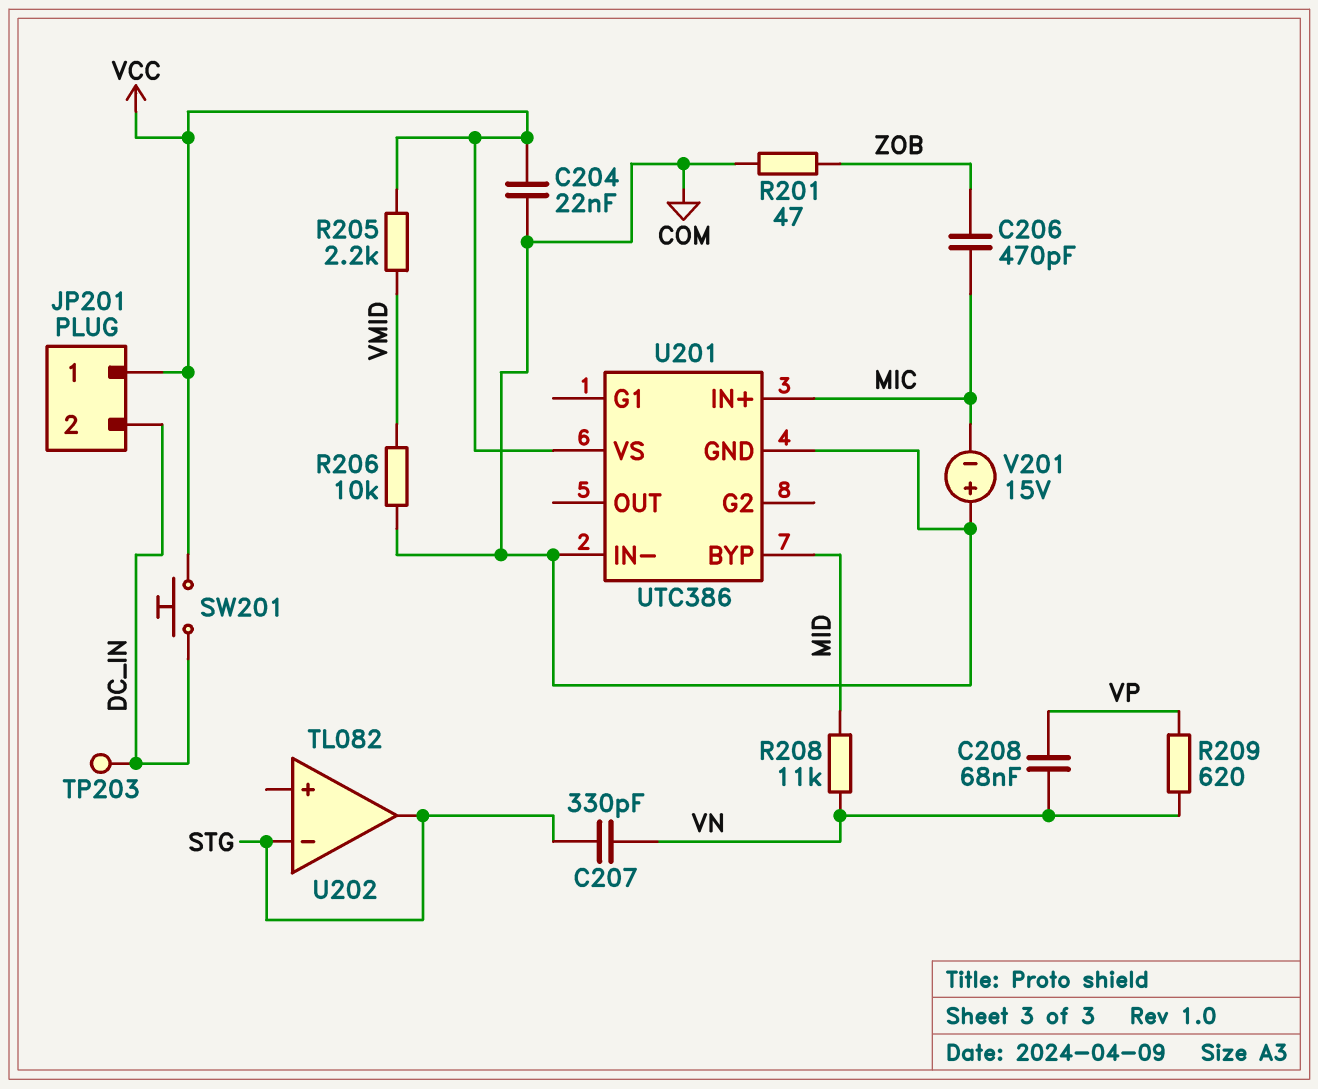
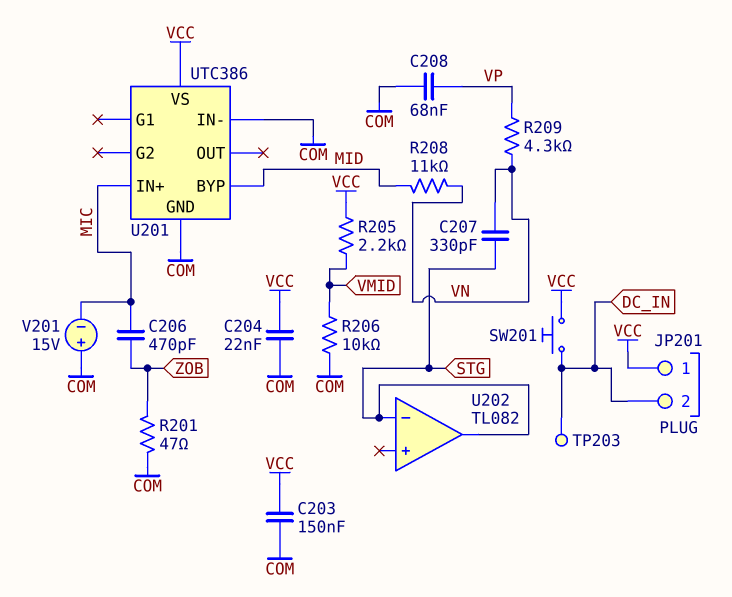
C203: none -> 150nF (COM, VCC)
C208: 68nF (VN, VP) -> 68nF (COM, VP)
R209: 620 (VN, VP) -> 4.3k (VN, VP)

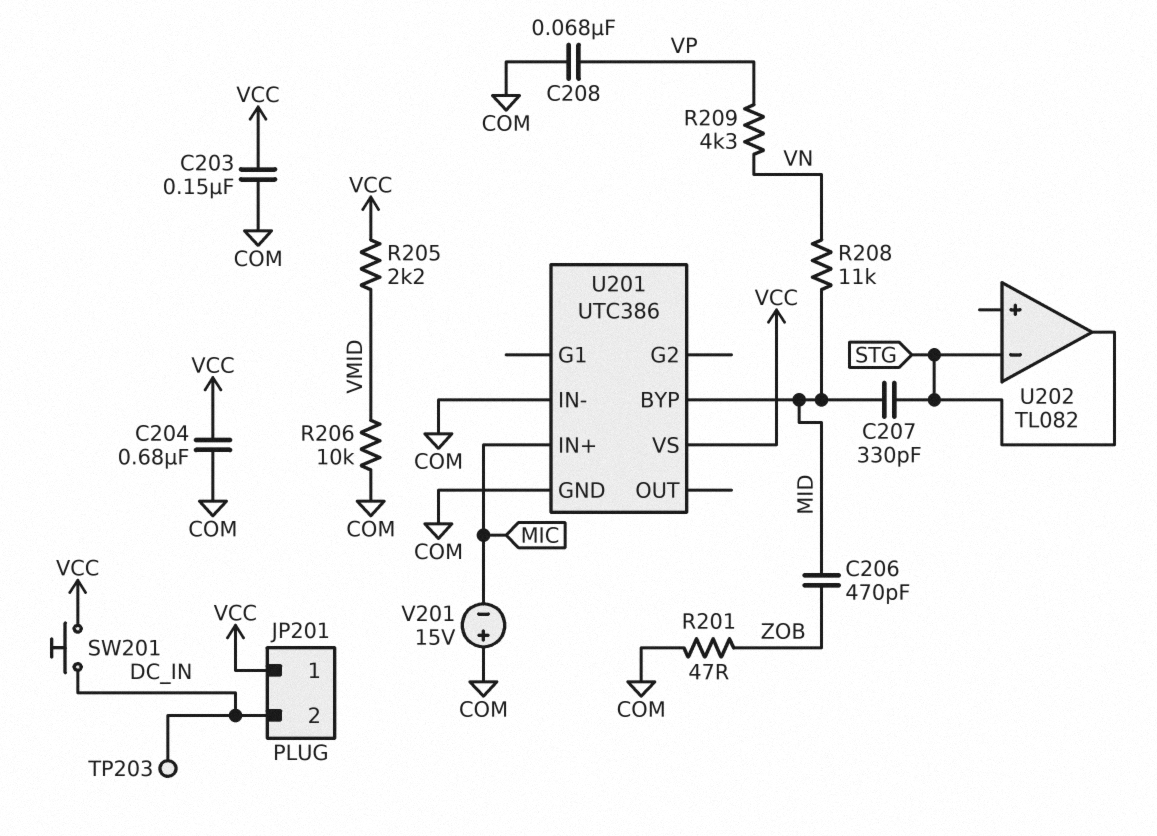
C204: 22nF (COM, VCC) -> 680nF (COM, VCC)
C206: 470pF (MIC, ZOB) -> 470pF (MID, ZOB)
C207: 330pF (STG, VN) -> 330pF (MID, STG)

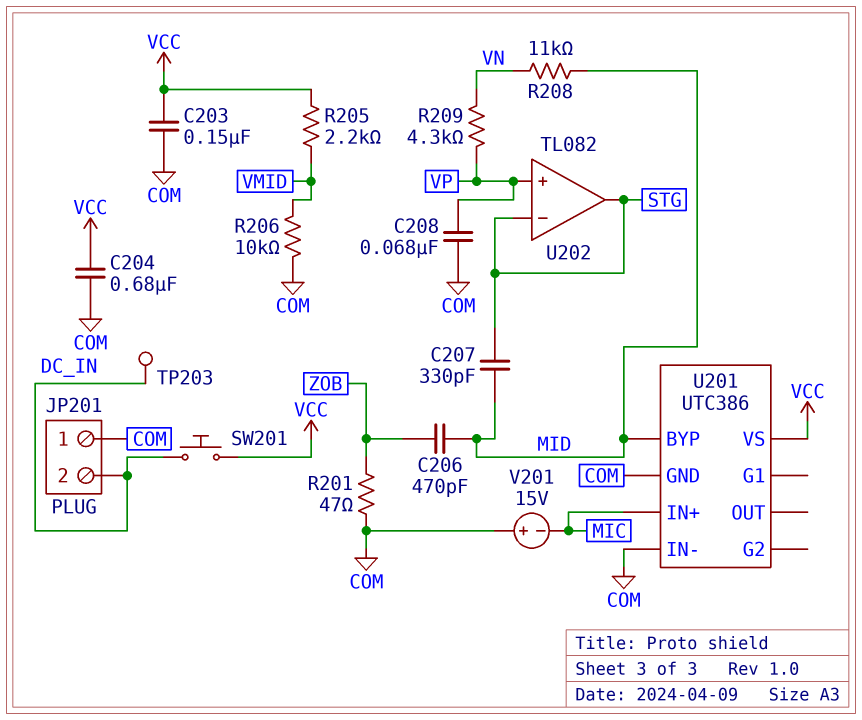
JP201 pin 1: VCC -> COM
U202 pin in+: none -> VP

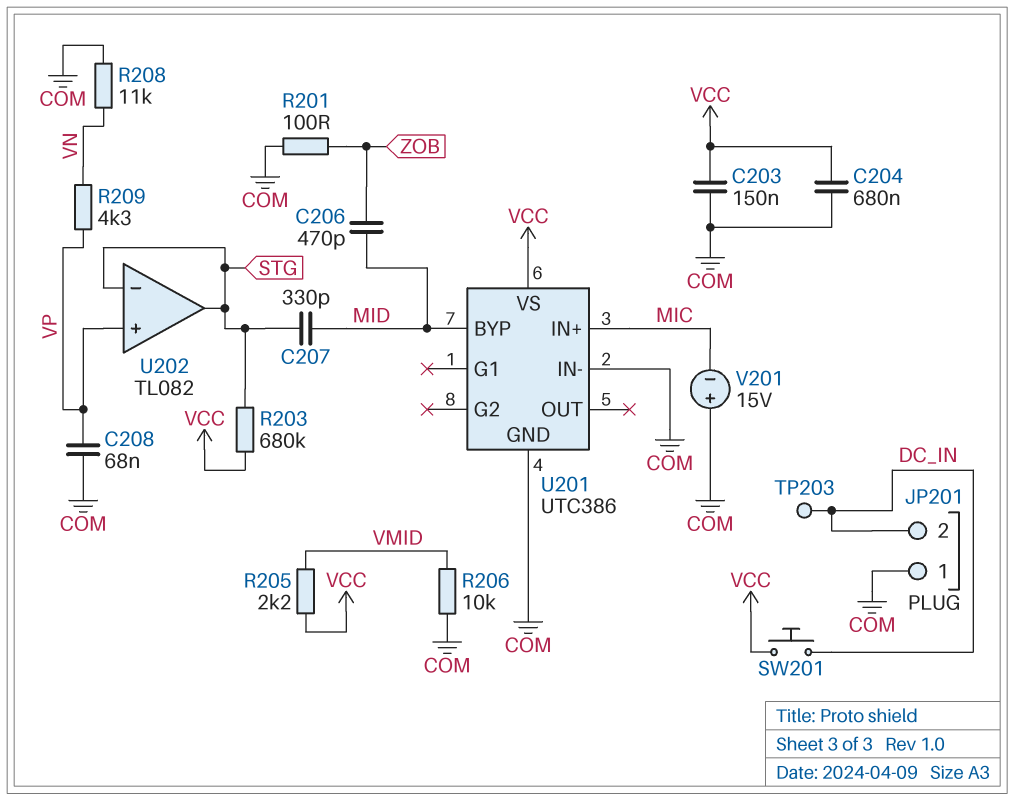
R201: 47 (COM, ZOB) -> 100 (COM, ZOB)
R203: none -> 680k (STG, VCC)
R208: 11k (MID, VN) -> 11k (COM, VN)

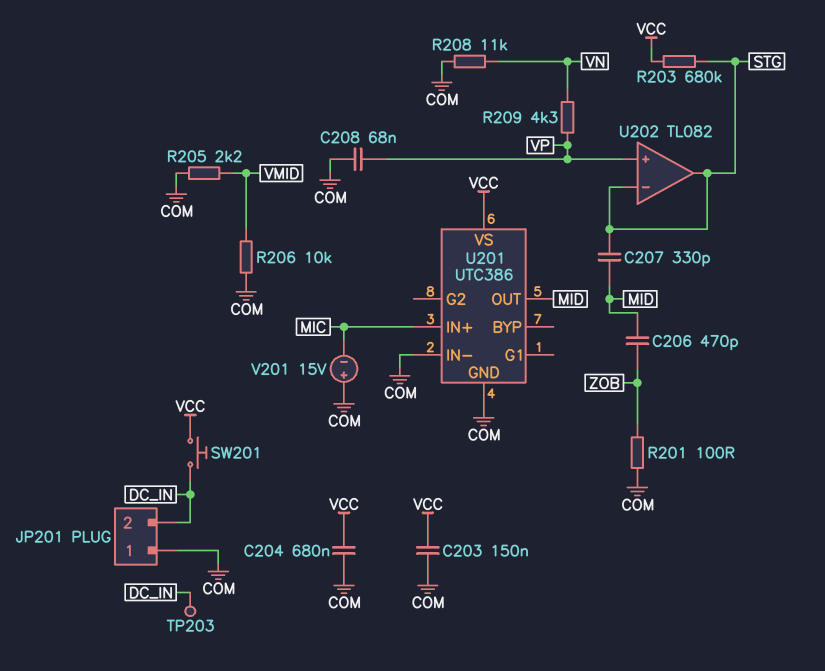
R205: 2.2k (VCC, VMID) -> 2.2k (COM, VMID)
U201 pin BYP: MID -> none
U201 pin OUT: none -> MID

